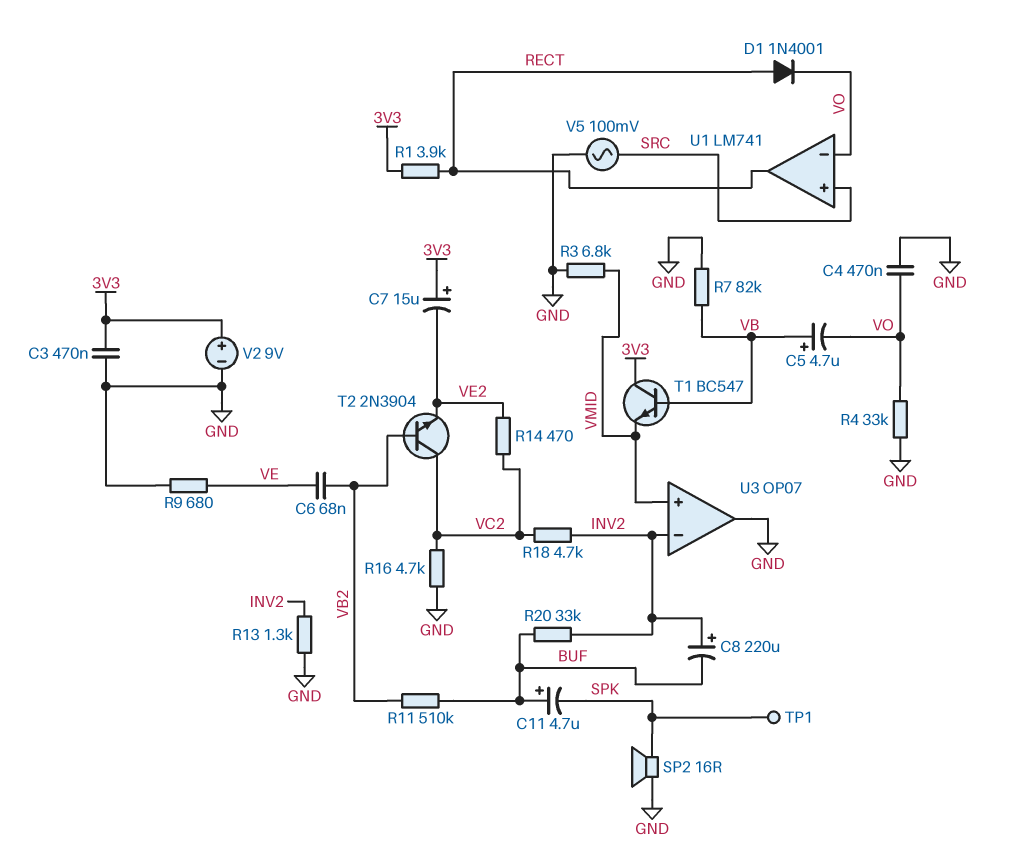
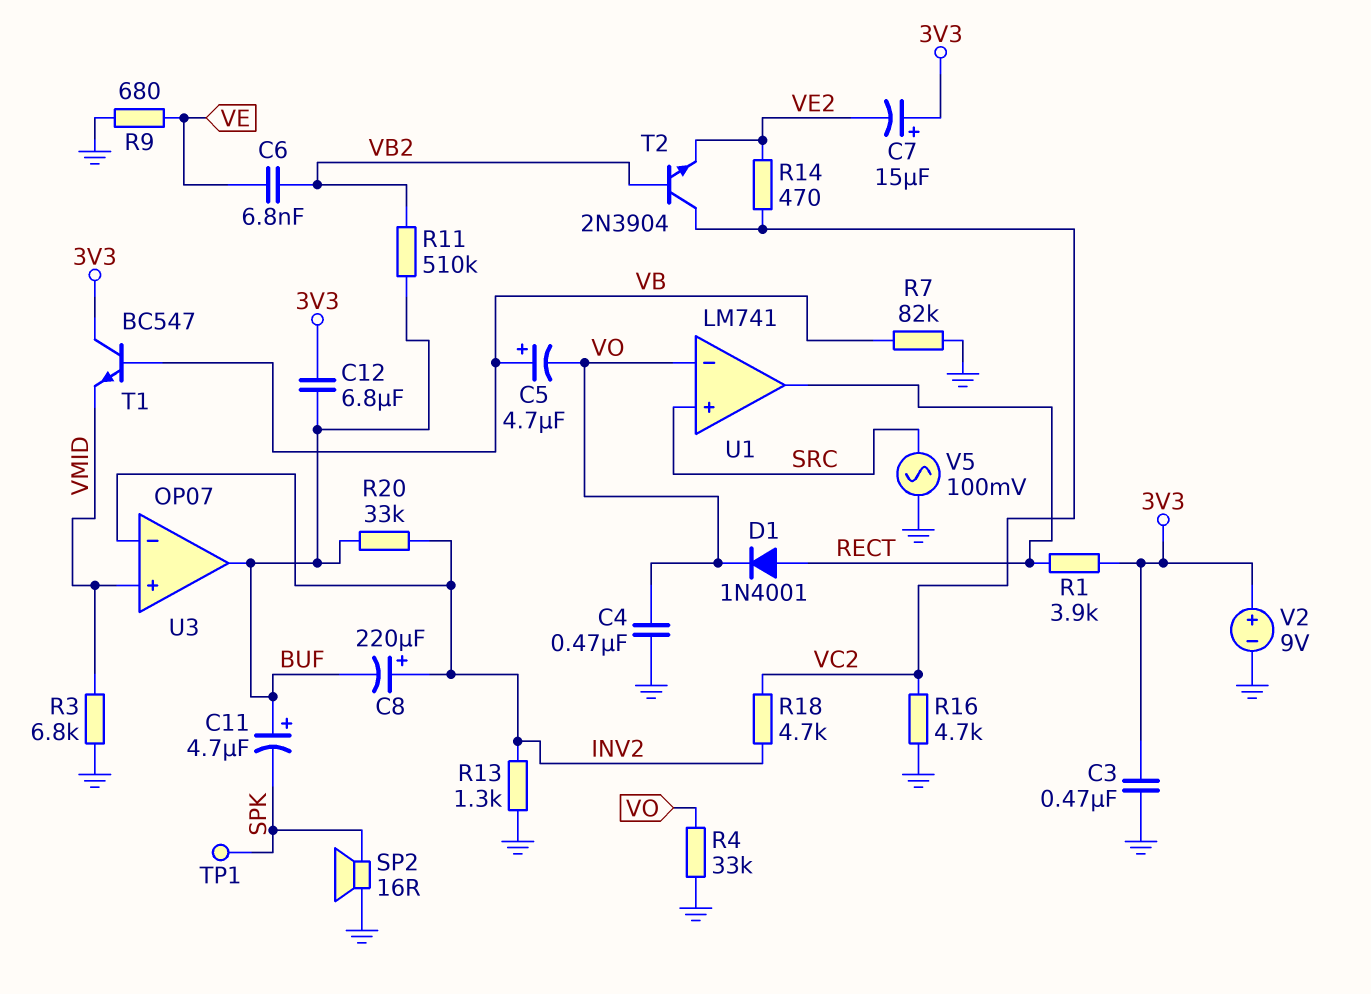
C6: 68nF (VB2, VE) -> 6.8nF (VB2, VE)
C12: none -> 6.8uF (3V3, BUF)
U3 pin out: GND -> BUF

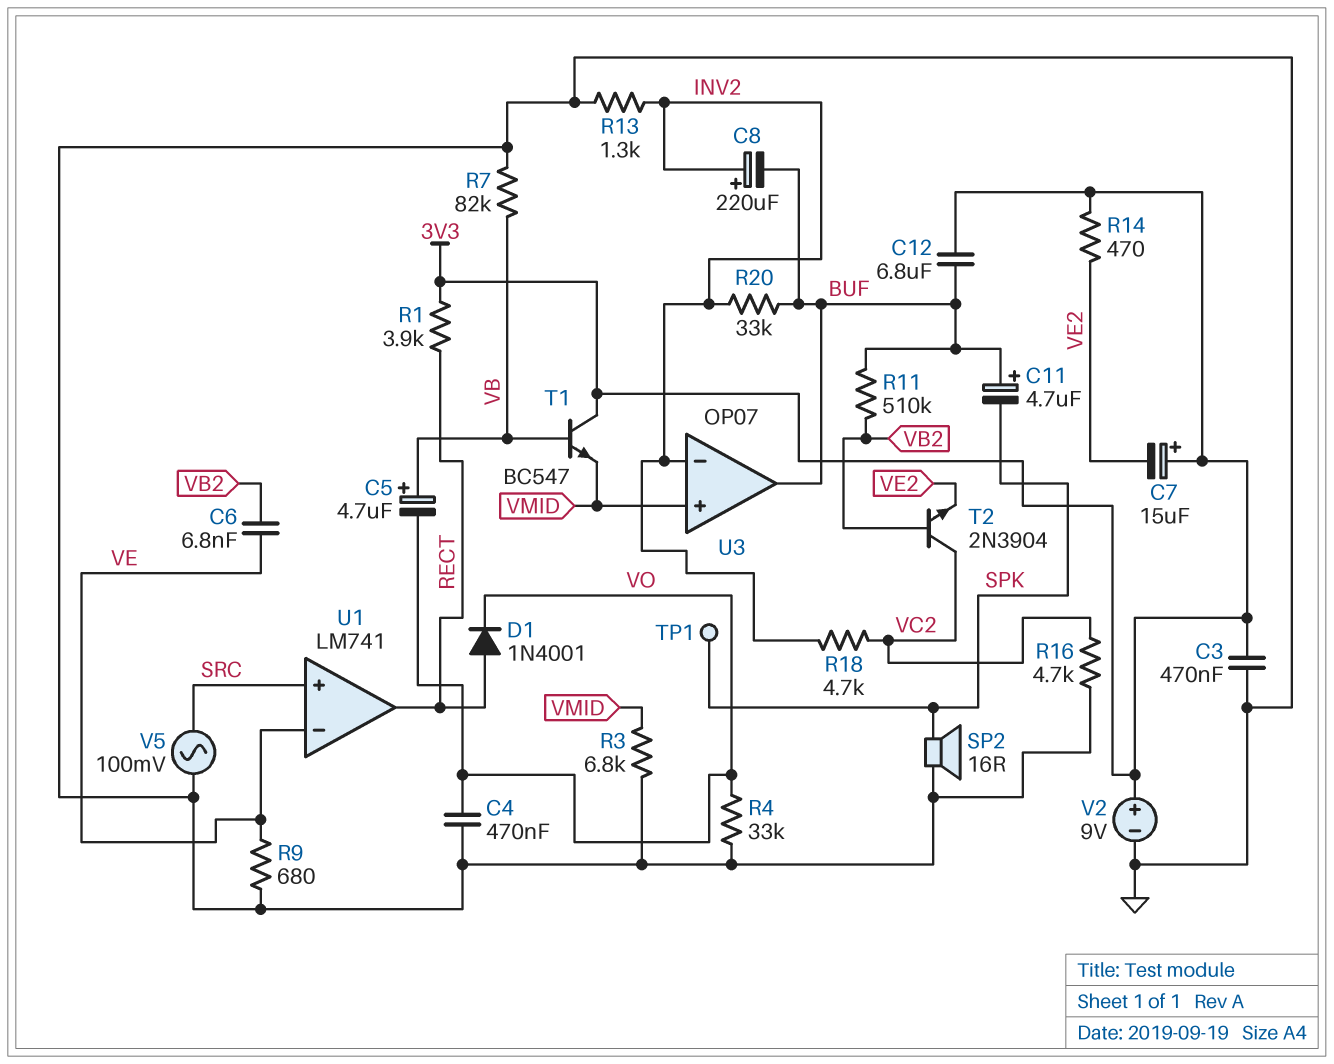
R14: 470 (VC2, VE2) -> 470 (3V3, VE2)
U1 pin in-: VO -> VE

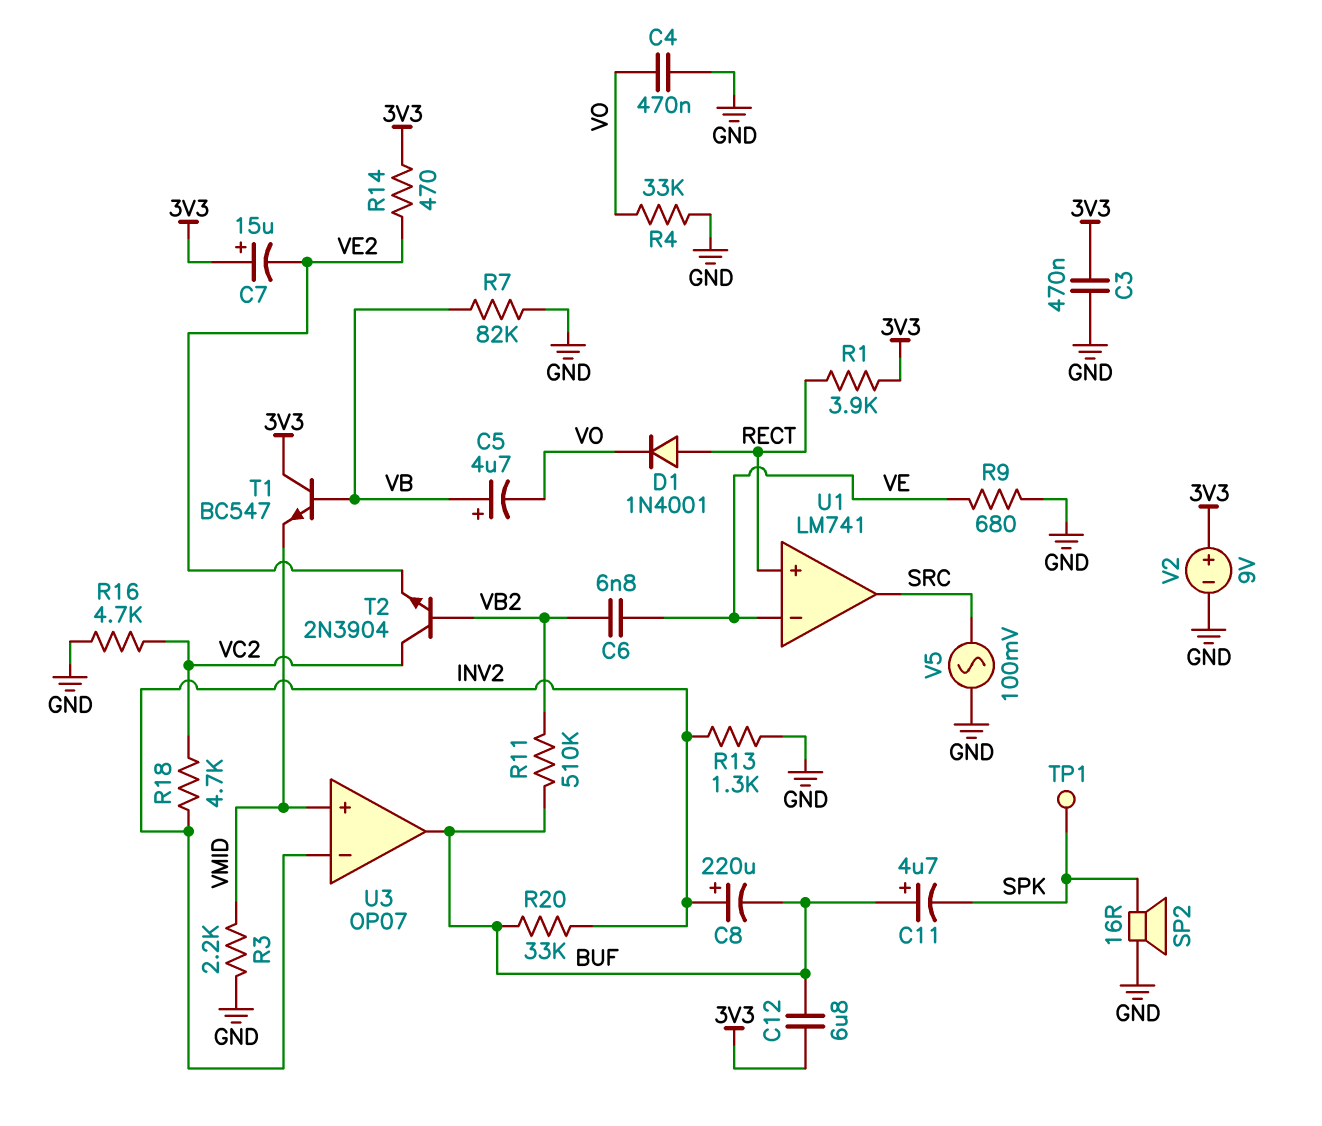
R3: 6.8k (GND, VMID) -> 2.2k (GND, VMID)
U1 pin in+: SRC -> RECT
U1 pin out: RECT -> SRC

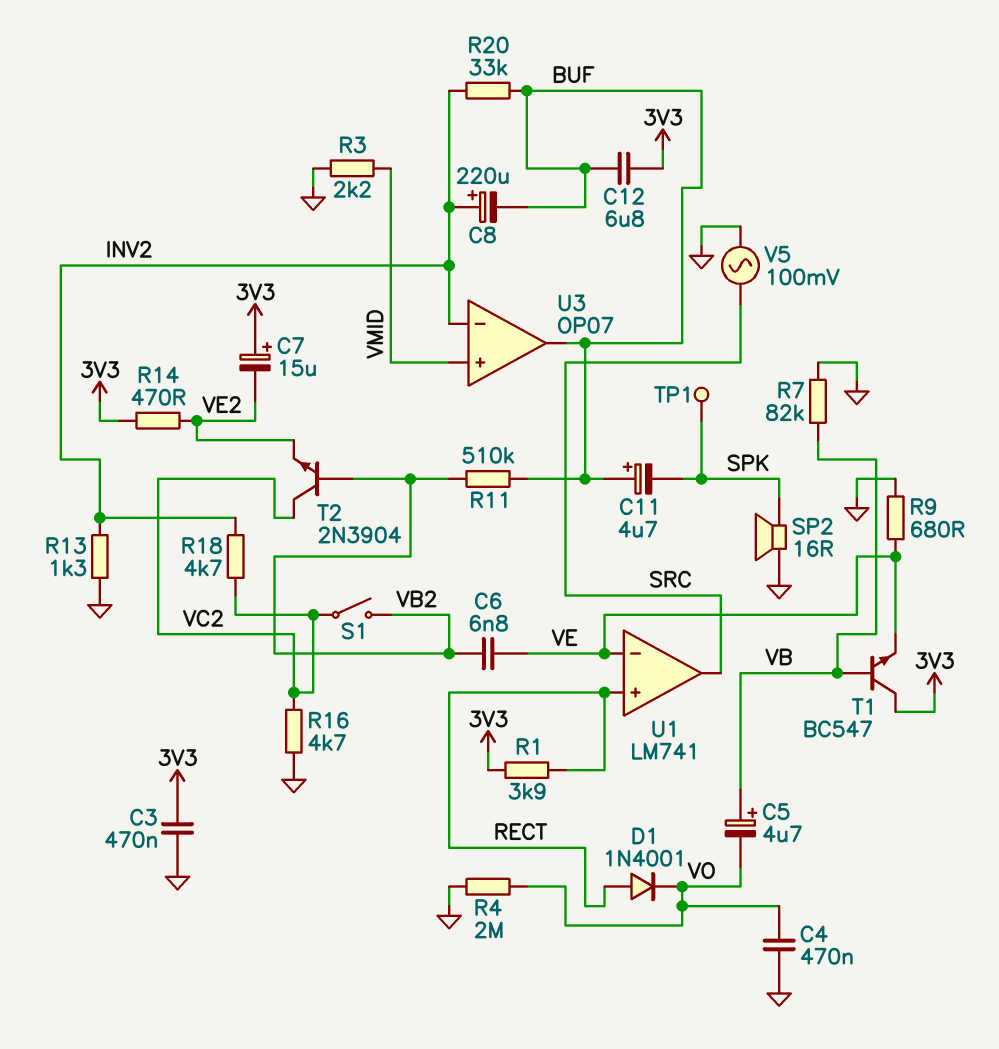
R4: 33k (GND, VO) -> 2M (GND, VO)
S1: none -> switch (VB2, VC2)
T1: NPN BC547 (B VB, C 3V3, E VMID) -> NPN BC547 (B VB, C 3V3, E VE)
V2: 9V (plus 3V3, minus GND) -> none

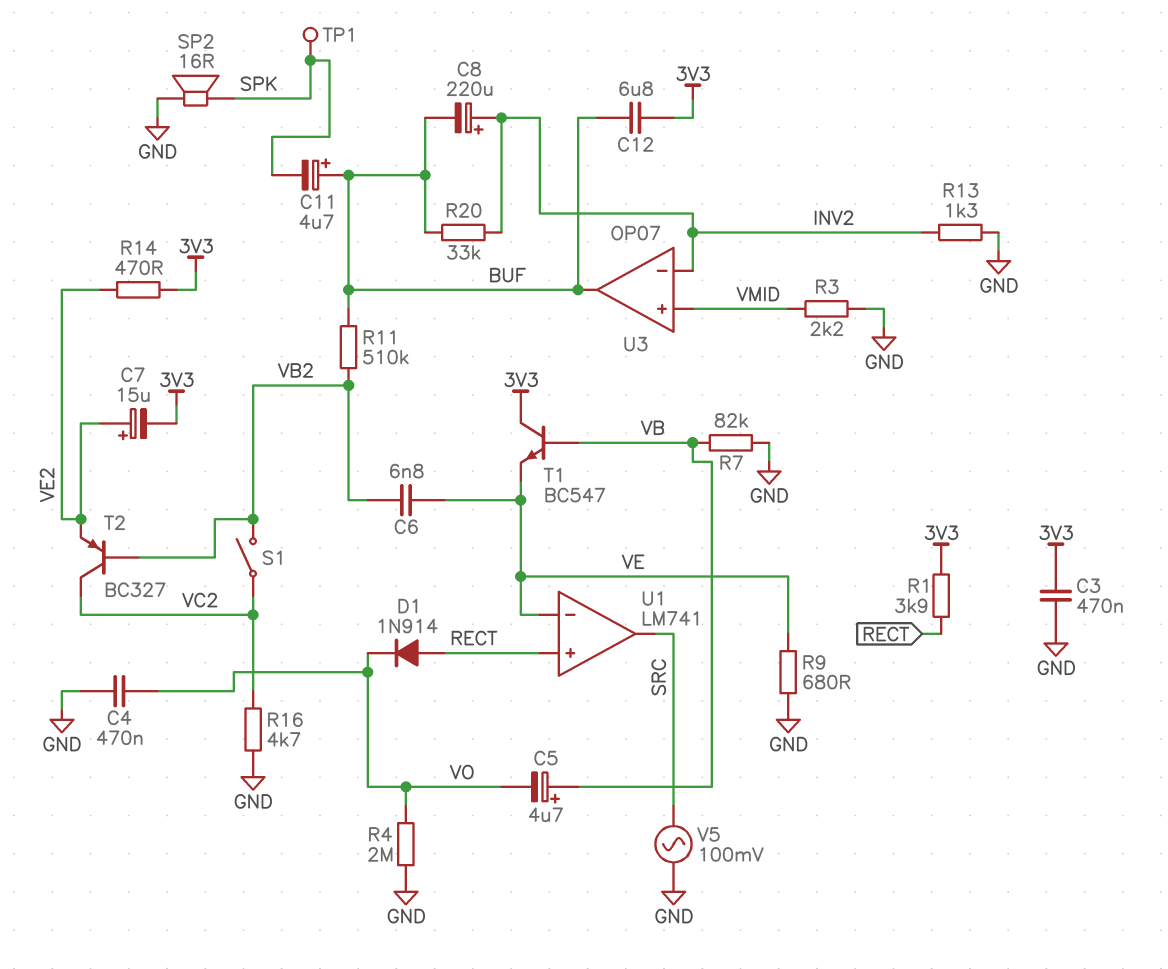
C7: 15uF (plus 3V3, minus VE2) -> 15uF (plus VE2, minus 3V3)
D1: diode 1N4001 (A RECT, K VO) -> diode 1N914 (A RECT, K VO)
R18: 4.7k (INV2, VC2) -> none
T2: NPN 2N3904 (B VB2, C VC2, E VE2) -> PNP BC327 (B VB2, C VC2, E VE2)

